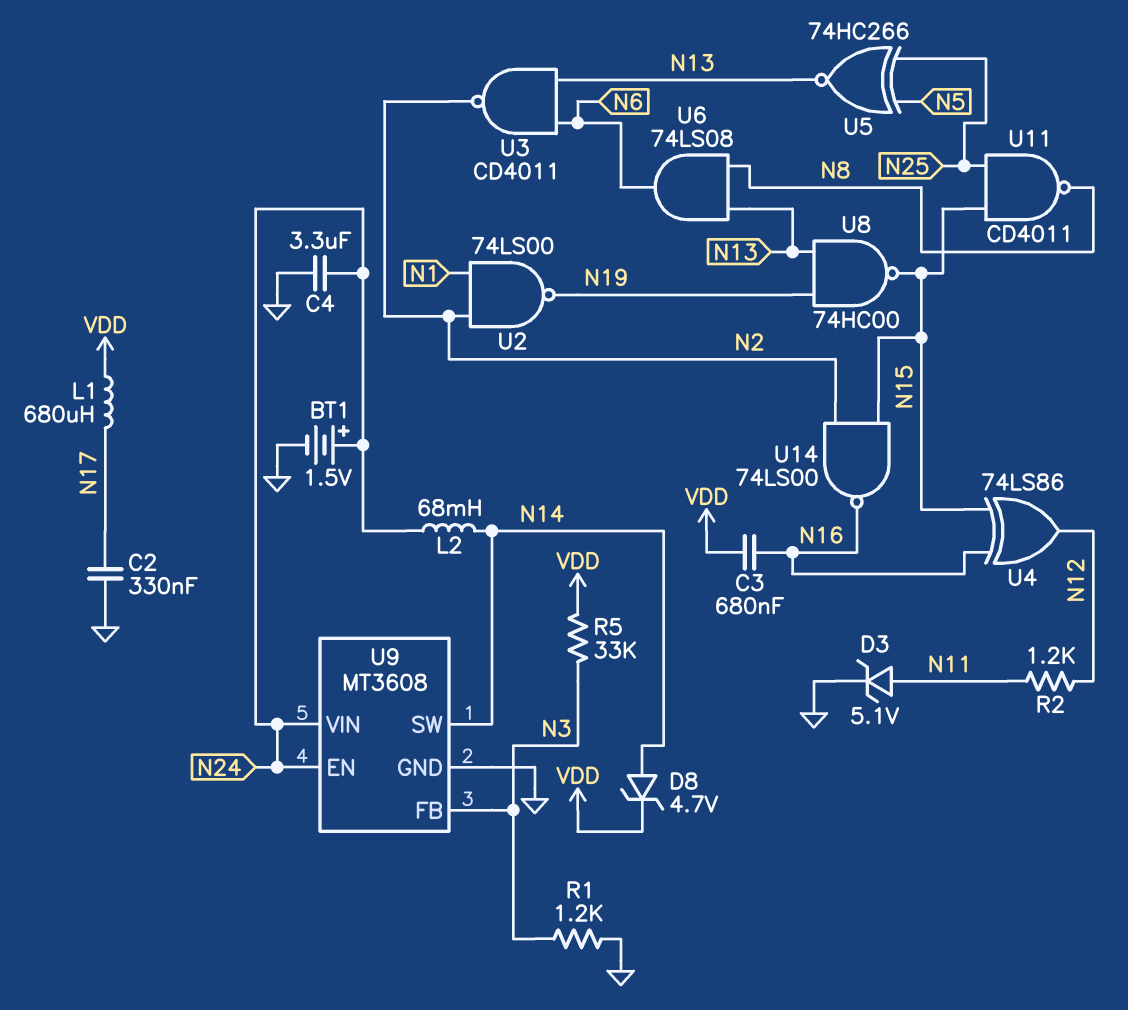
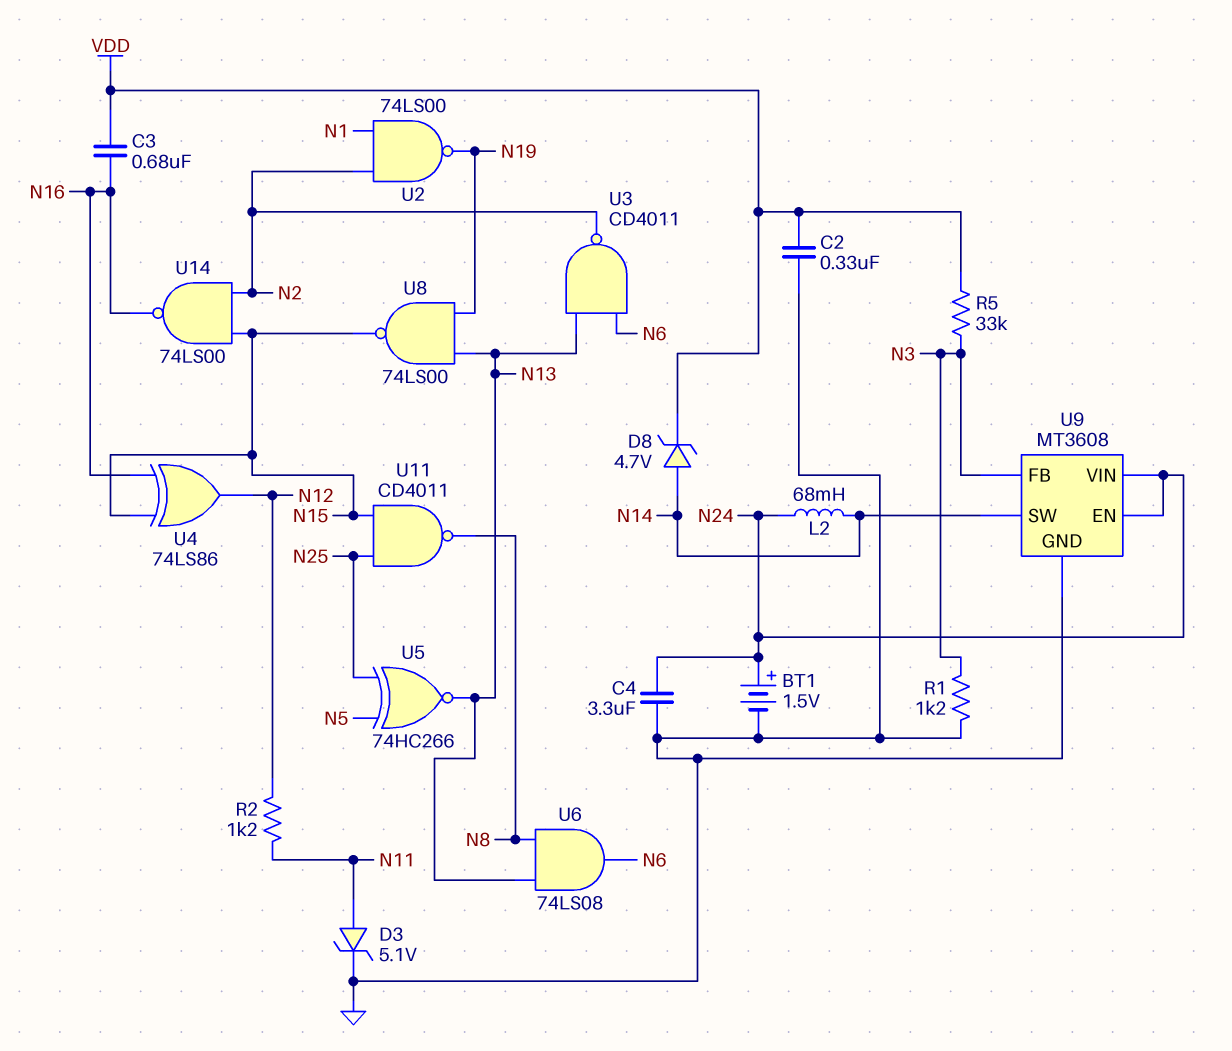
C2: 330nF (GND, N17) -> 330nF (GND, VDD)
L1: 680uH (N17, VDD) -> none
U8: NAND 74HC00 (in N13, in N19, out N15) -> NAND 74LS00 (in N13, in N19, out N15)

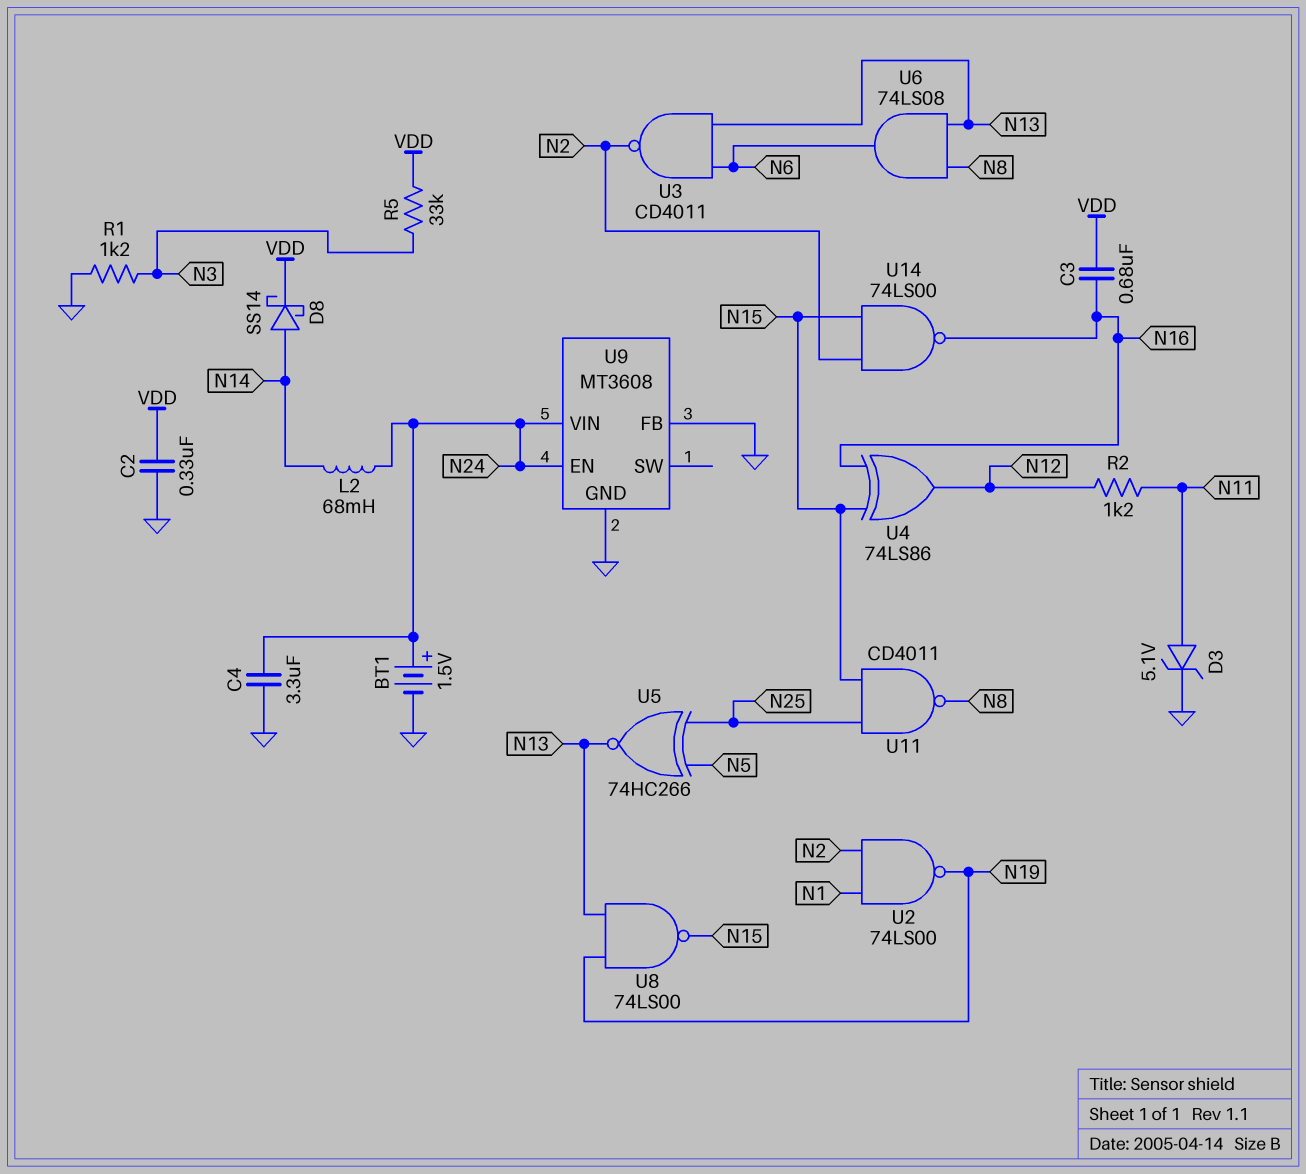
D8: zener 4.7V (A N14, K VDD) -> schottky SS14 (A N14, K VDD)
U9 pin FB: N3 -> GND
U9 pin SW: N14 -> none

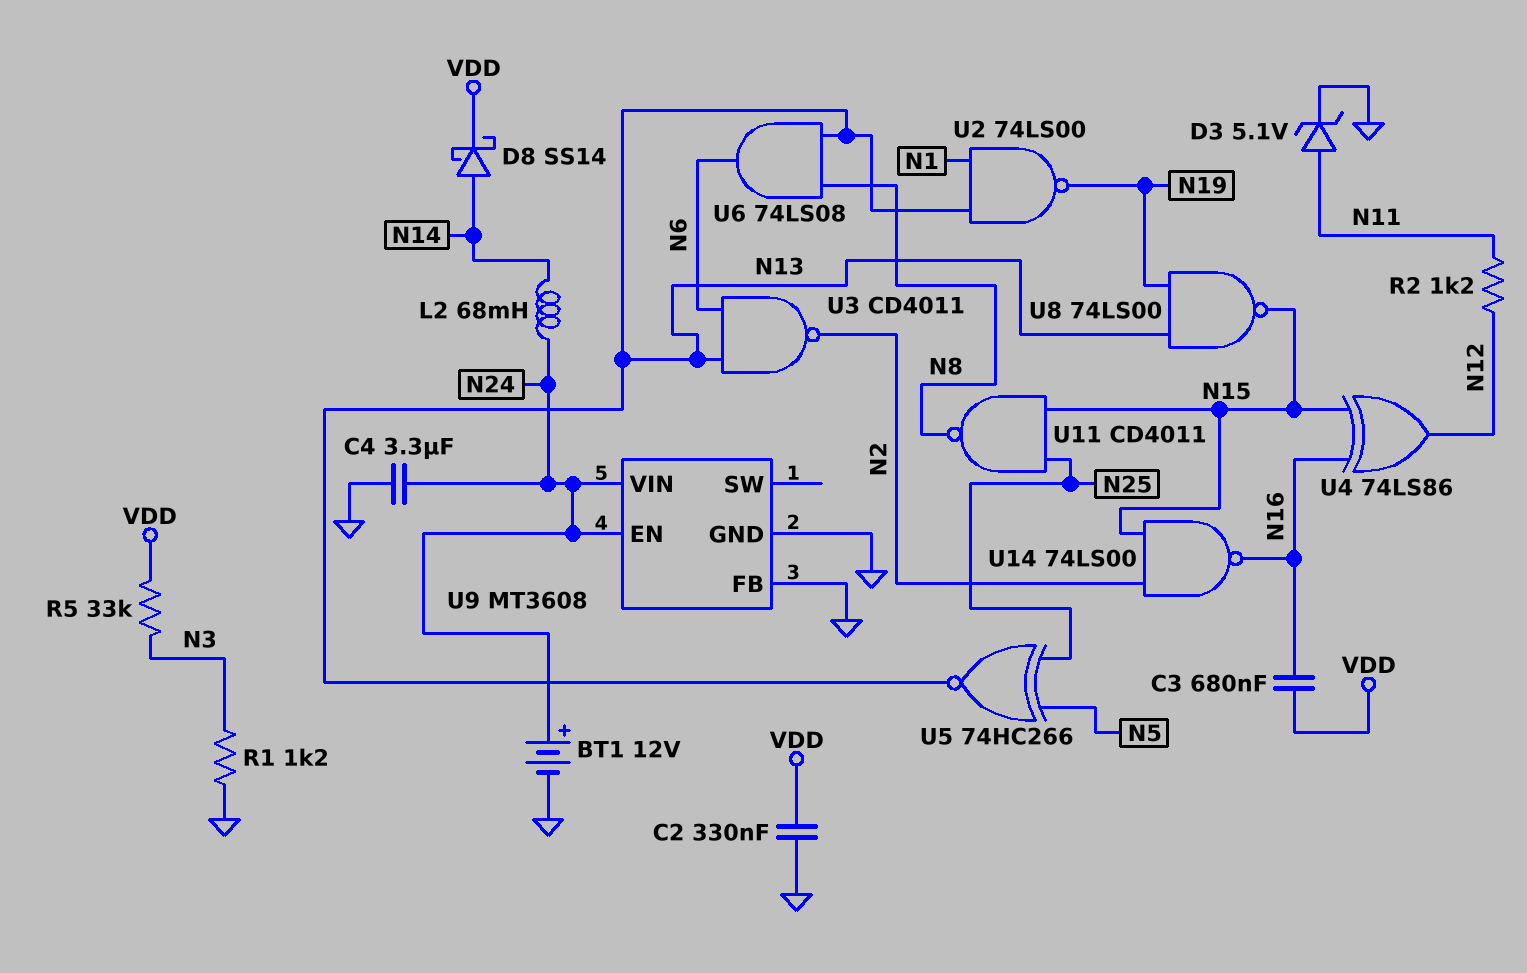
BT1: 1.5V (plus N24, minus GND) -> 12V (plus N24, minus GND)
U2: NAND 74LS00 (in N1, in N2, out N19) -> NAND 74LS00 (in N1, in N13, out N19)

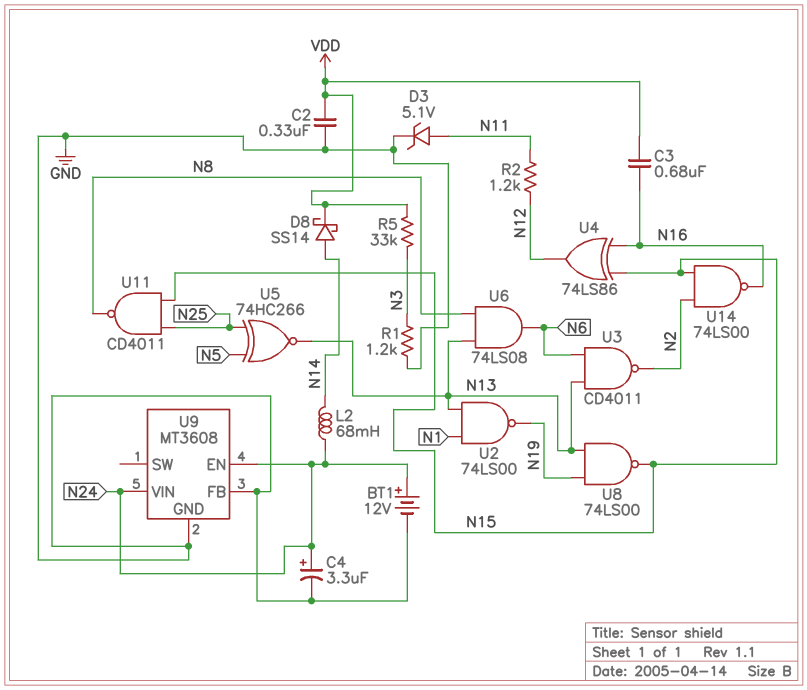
C4: 3.3uF (GND, N24) -> 3.3uF (plus N24, minus GND)

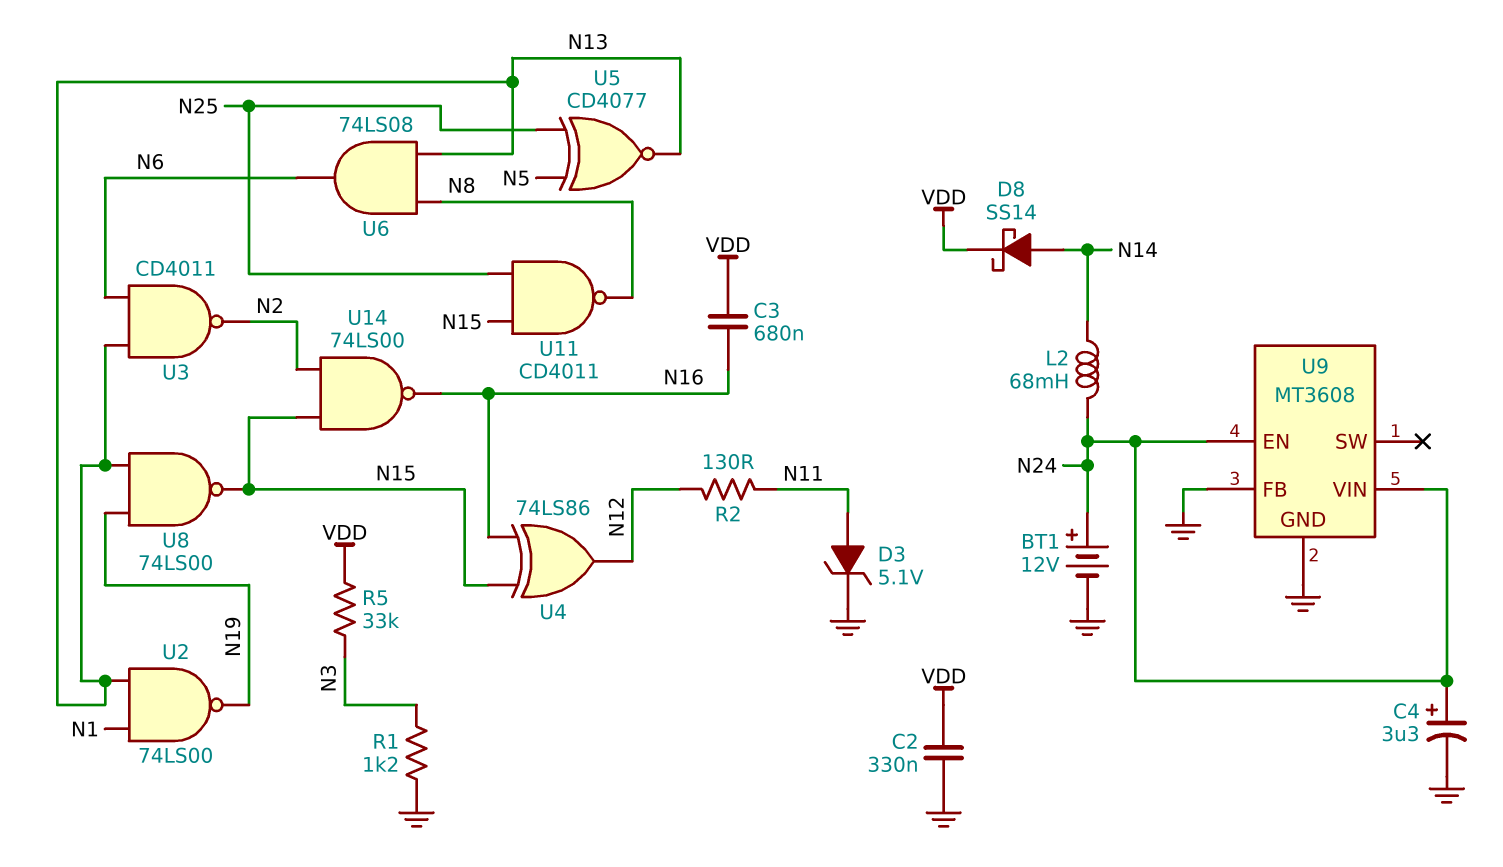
R2: 1.2k (N11, N12) -> 130 (N11, N12)
U5: XNOR 74HC266 (in N5, in N25, out N13) -> XNOR CD4077 (in N5, in N25, out N13)

